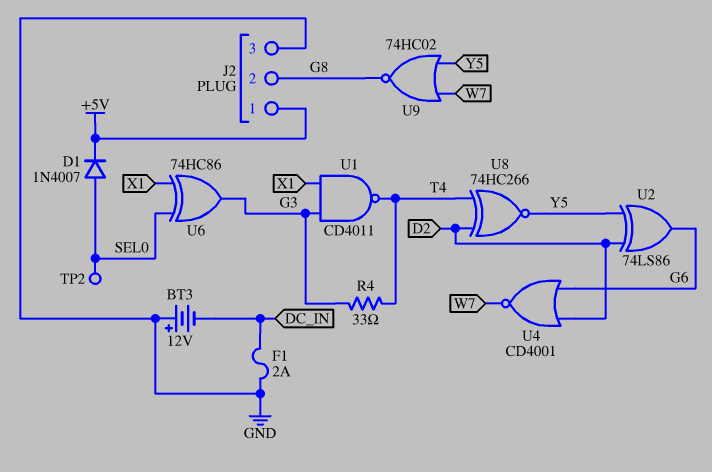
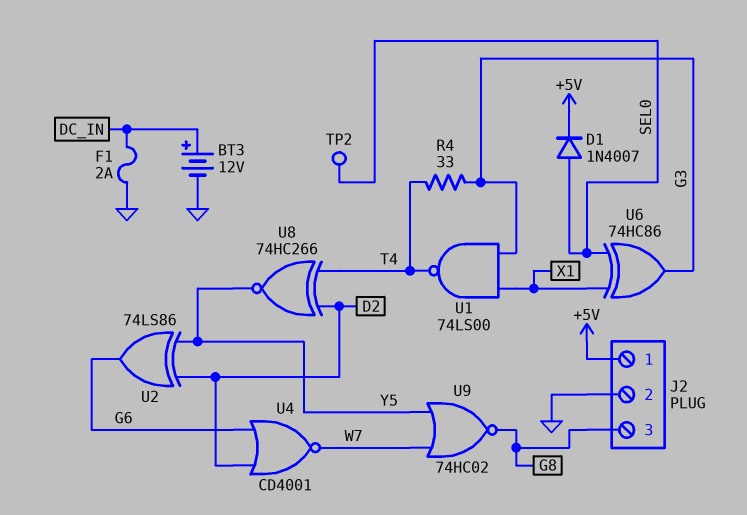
BT3: 12V (plus GND, minus DC_IN) -> 12V (plus DC_IN, minus GND)
J2 pin 2: G8 -> GND
J2 pin 3: GND -> G8
U1: NAND CD4011 (in G3, in X1, out T4) -> NAND 74LS00 (in G3, in X1, out T4)

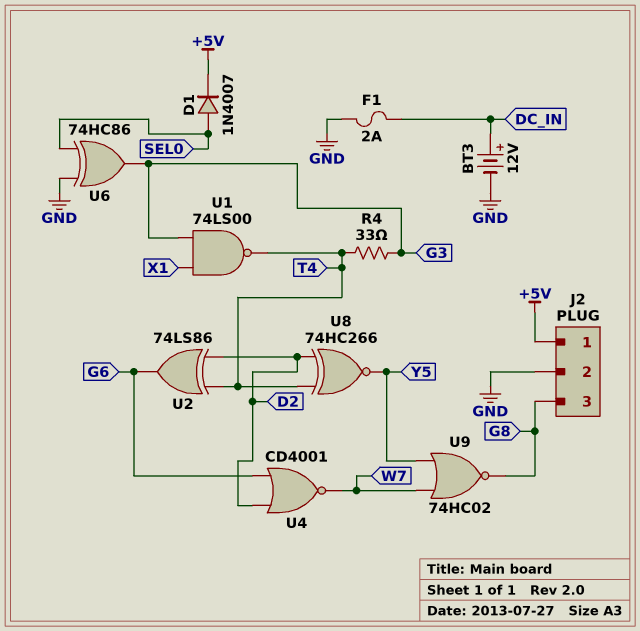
TP2: test point (SEL0) -> none
U2: XOR 74LS86 (in D2, in Y5, out G6) -> XOR 74LS86 (in D2, in T4, out G6)
U6: XOR 74HC86 (in SEL0, in X1, out G3) -> XOR 74HC86 (in GND, in SEL0, out G3)

